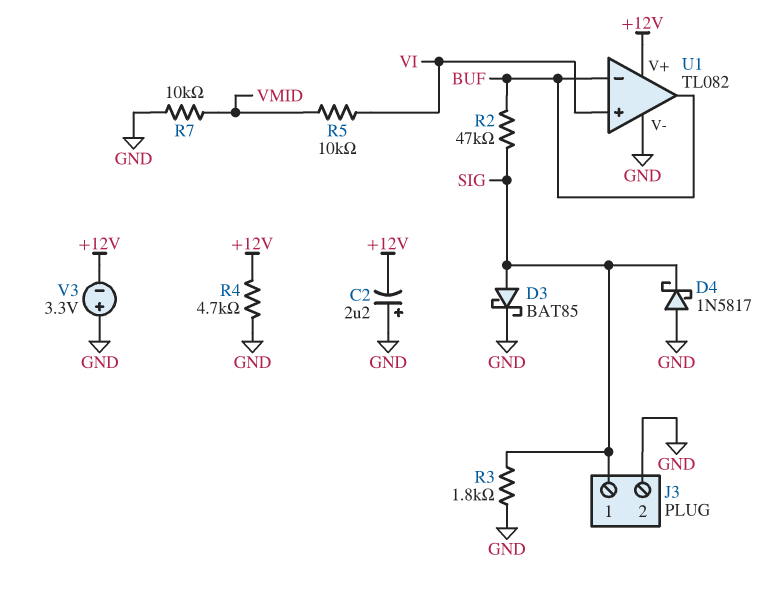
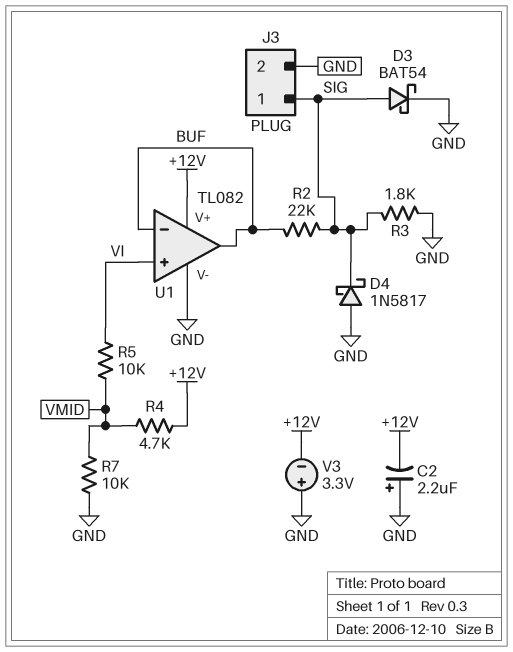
D3: schottky BAT85 (A SIG, K GND) -> schottky BAT54 (A SIG, K GND)
R2: 47k (BUF, SIG) -> 22k (BUF, SIG)
R4: 4.7k (+12V, GND) -> 4.7k (+12V, VMID)

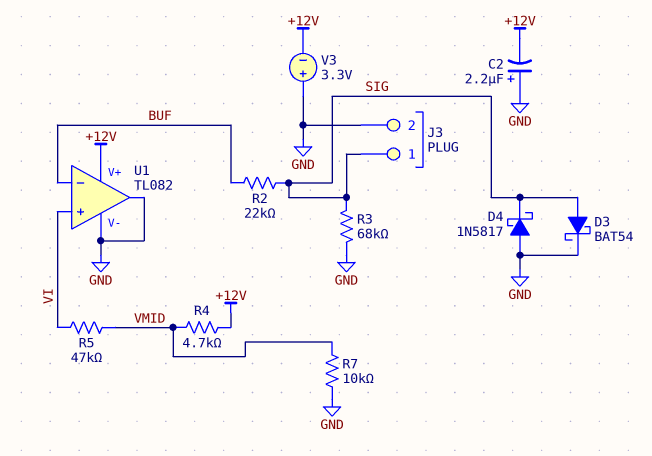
R3: 1.8k (GND, SIG) -> 68k (GND, SIG)
R5: 10k (VI, VMID) -> 47k (VI, VMID)
U1 pin out: BUF -> GND

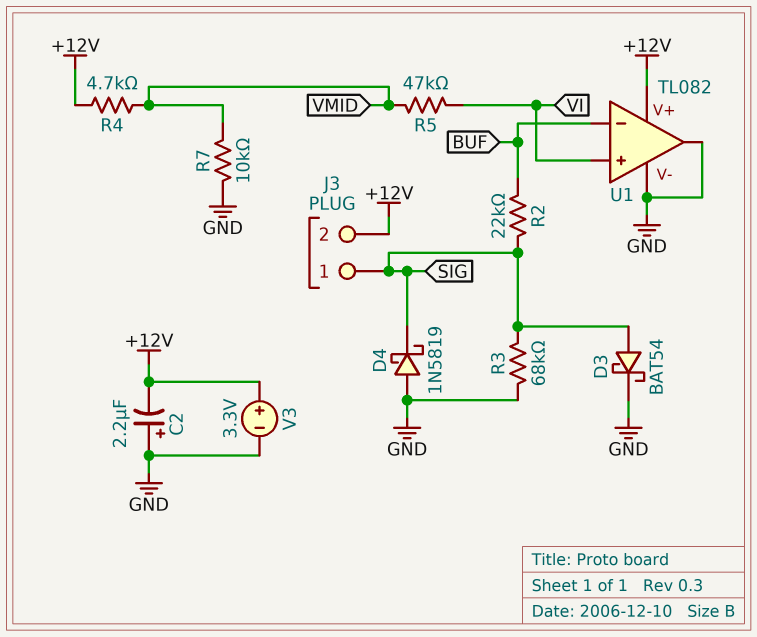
D4: schottky 1N5817 (A GND, K SIG) -> schottky 1N5819 (A GND, K SIG)
J3 pin 2: GND -> +12V
V3: 3.3V (plus GND, minus +12V) -> 3.3V (plus +12V, minus GND)

